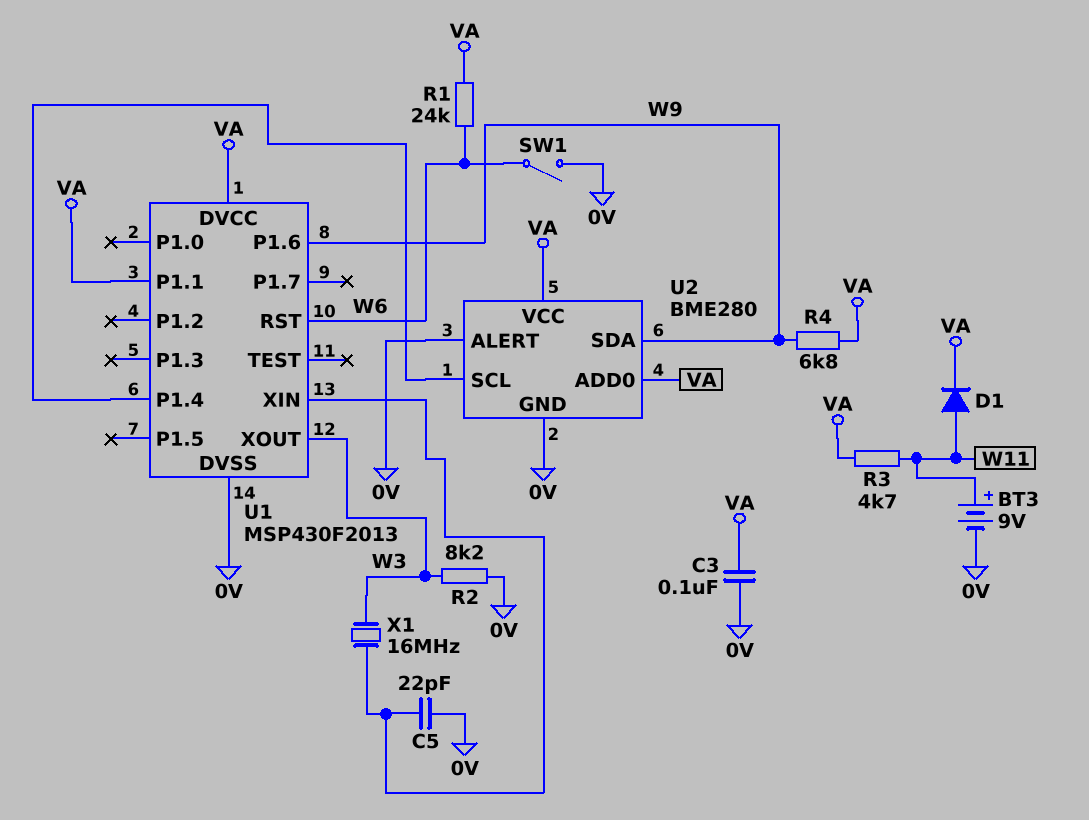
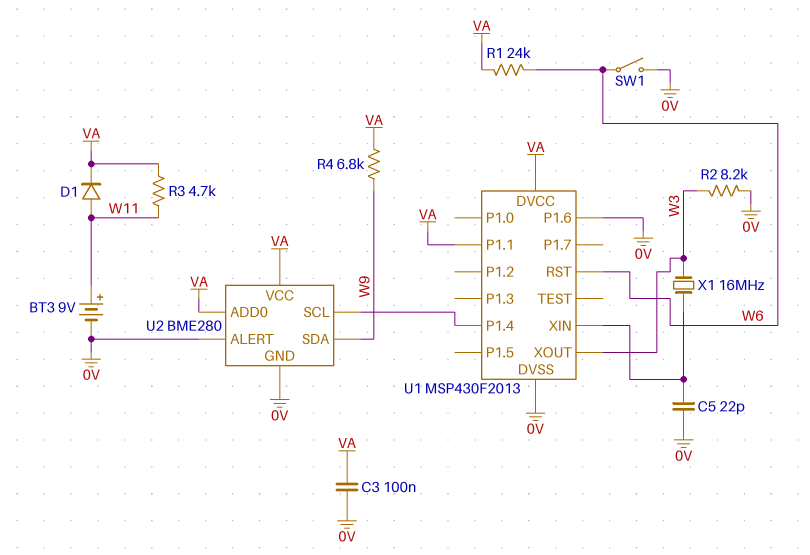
U1 pin P1.6: W9 -> 0V

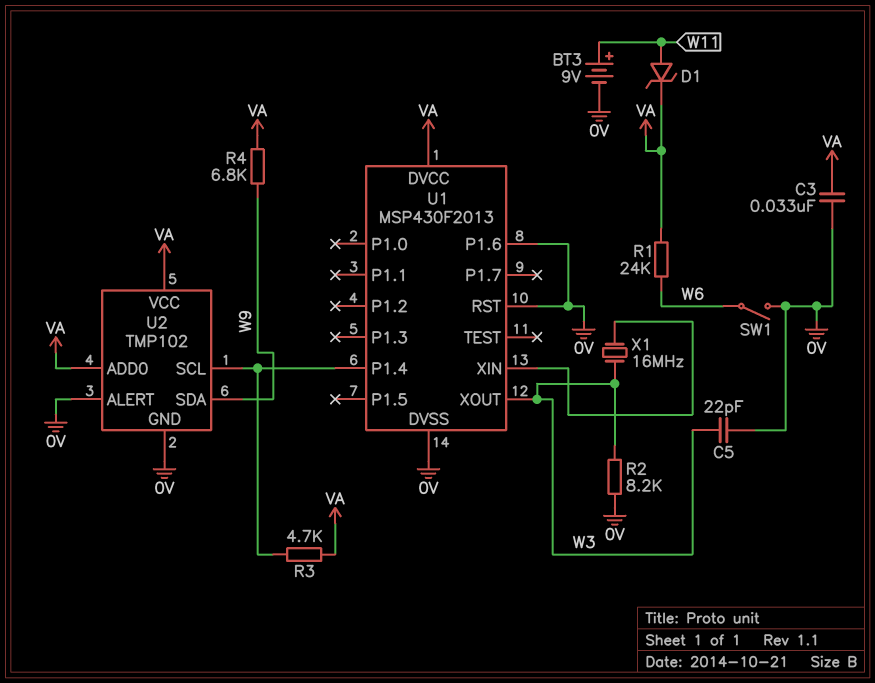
C3: 100nF (0V, VA) -> 33nF (0V, VA)
C5: 22pF (0V, U1/XIN) -> 22pF (0V, W3)
D1: diode (A W11, K VA) -> zener (A W11, K VA)
R3: 4.7k (VA, W11) -> 4.7k (U1/P1.4, VA)
U1 pin P1.1: VA -> none
U1 pin RST: W6 -> 0V
U2: BME280 -> TMP102

